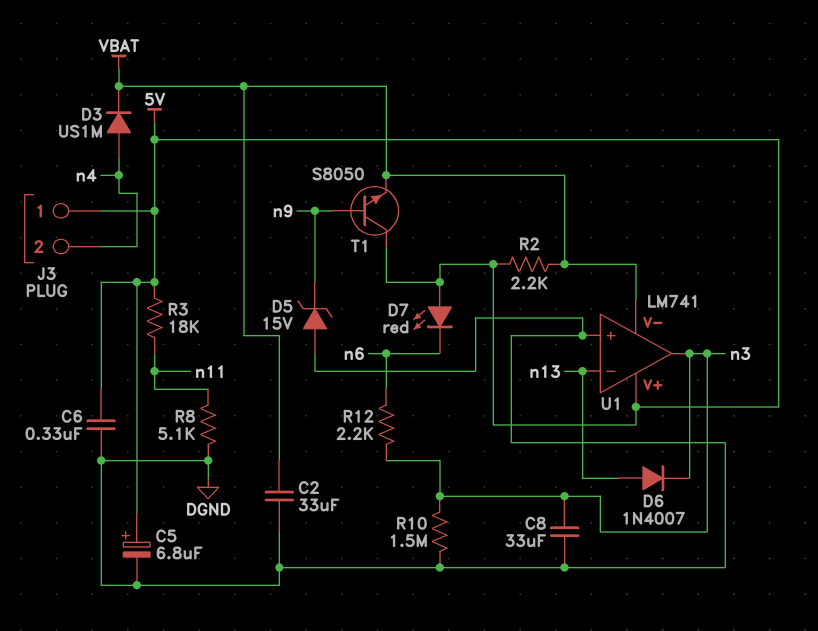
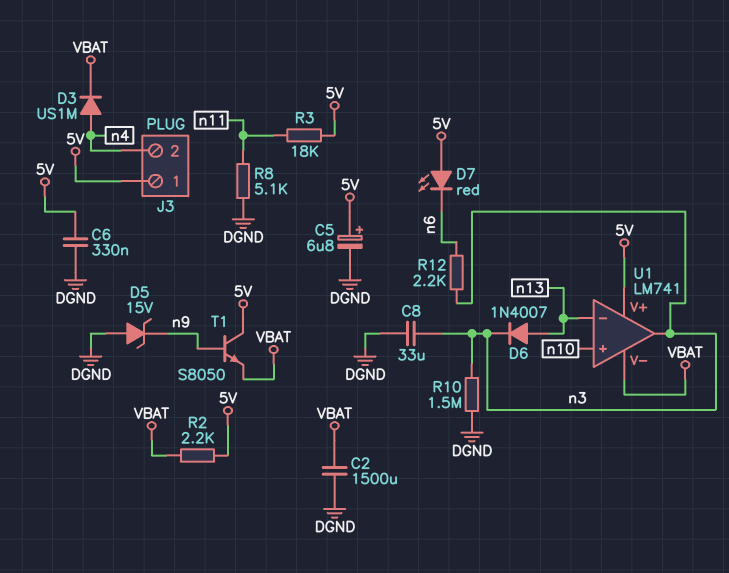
C2: 33uF (DGND, VBAT) -> 1500uF (DGND, VBAT)
U1 pin in+: DGND -> n10

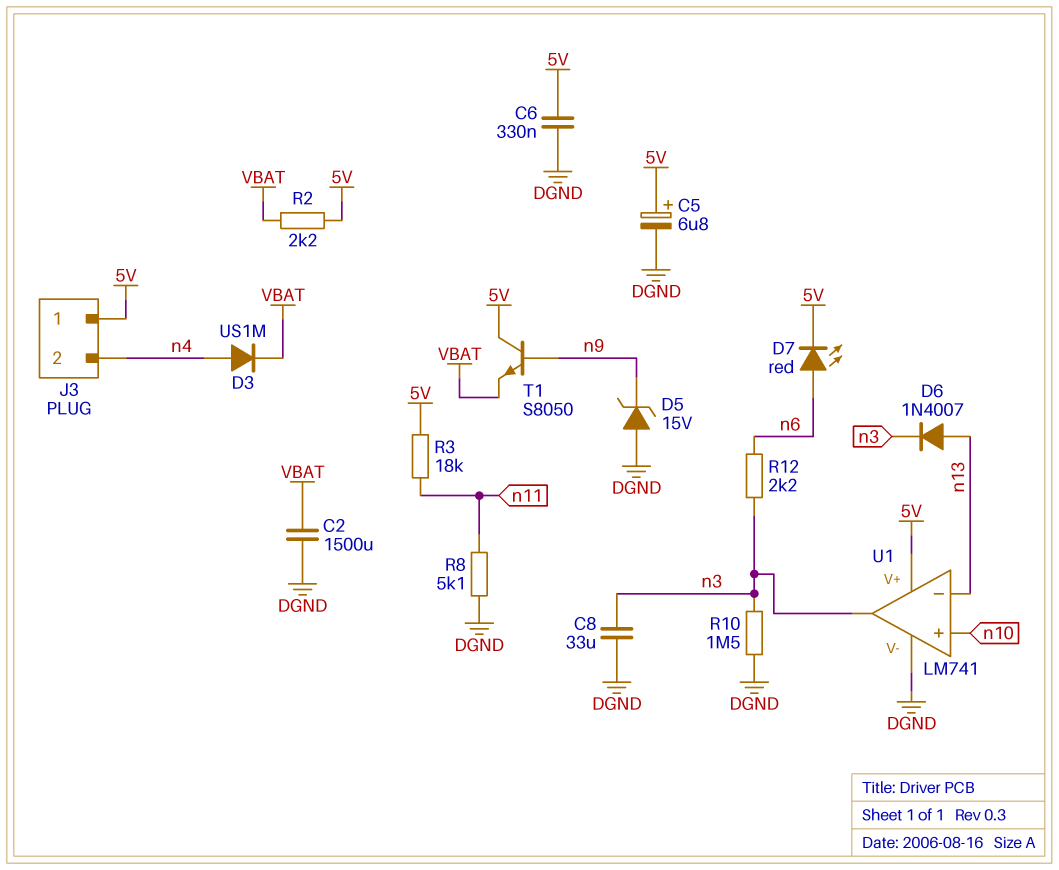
D7: LED red (A 5V, K n6) -> LED red (A n6, K 5V)
U1 pin V-: VBAT -> DGND

